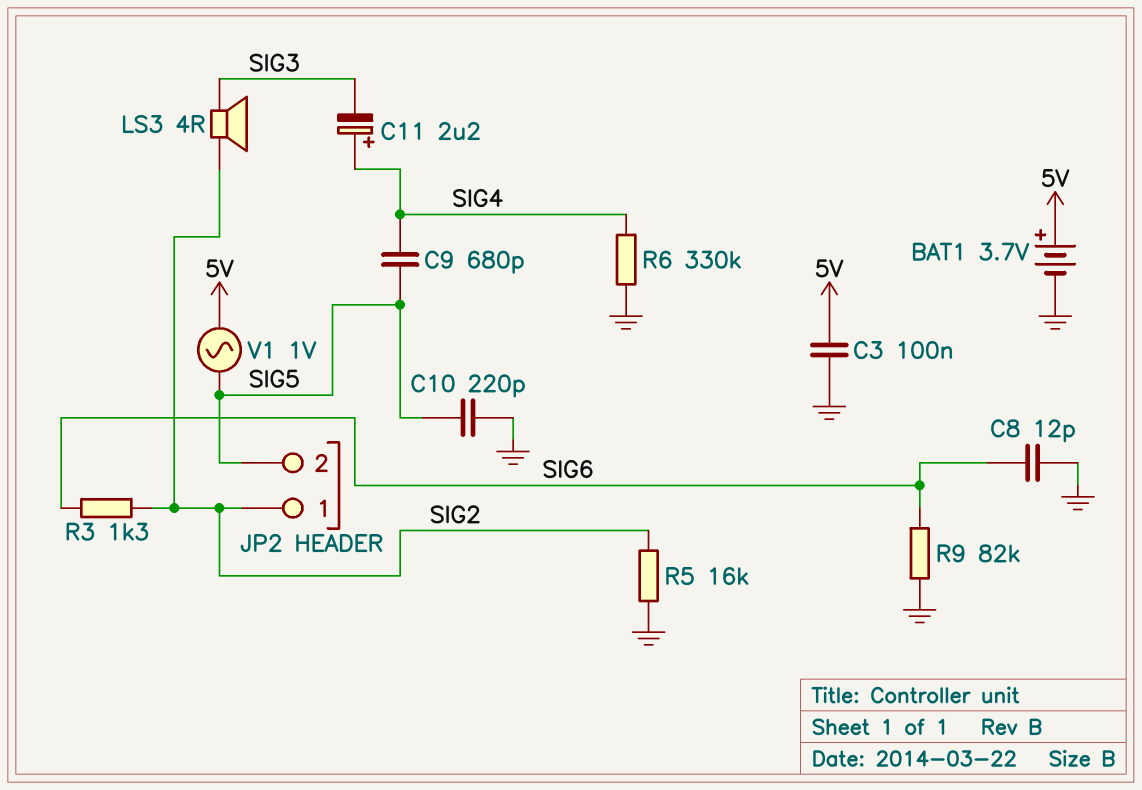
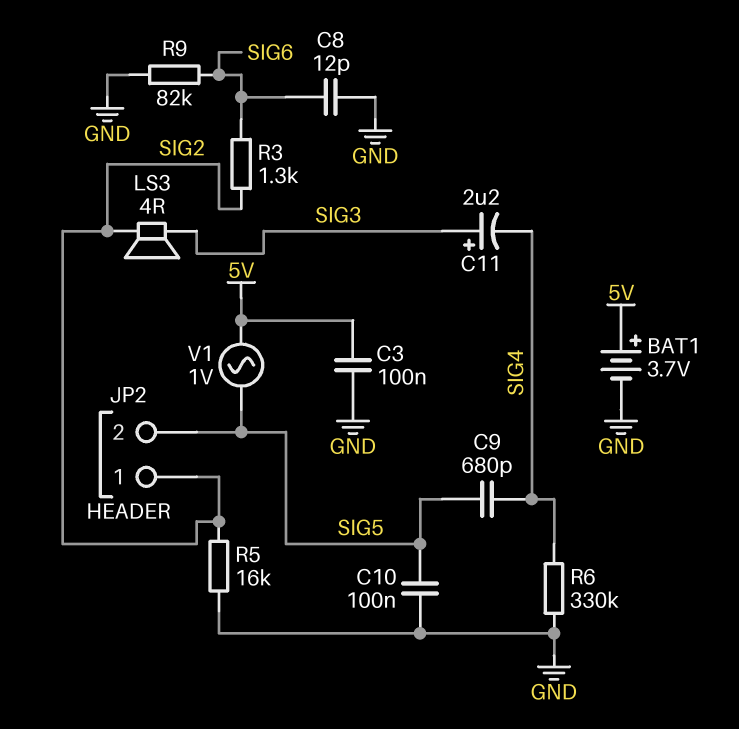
C10: 220pF (GND, SIG5) -> 100nF (GND, SIG5)
C11: 2.2uF (plus SIG4, minus SIG3) -> 2.2uF (plus SIG3, minus SIG4)

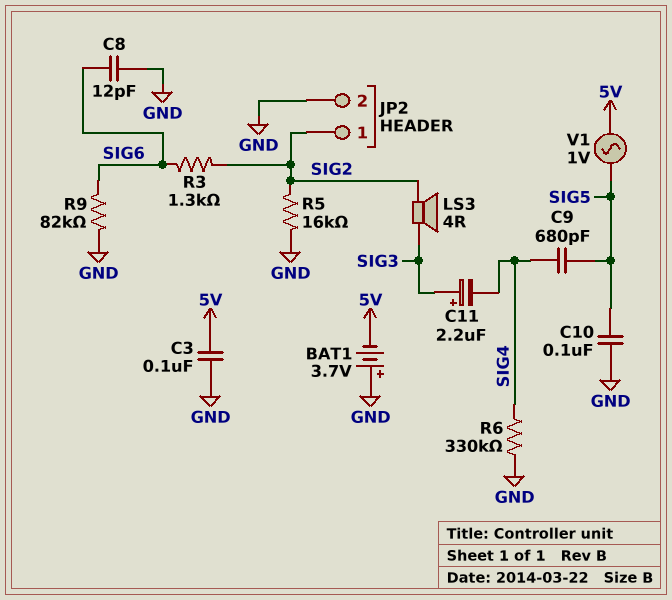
BAT1: 3.7V (plus 5V, minus GND) -> 3.7V (plus GND, minus 5V)
JP2 pin 2: SIG5 -> GND

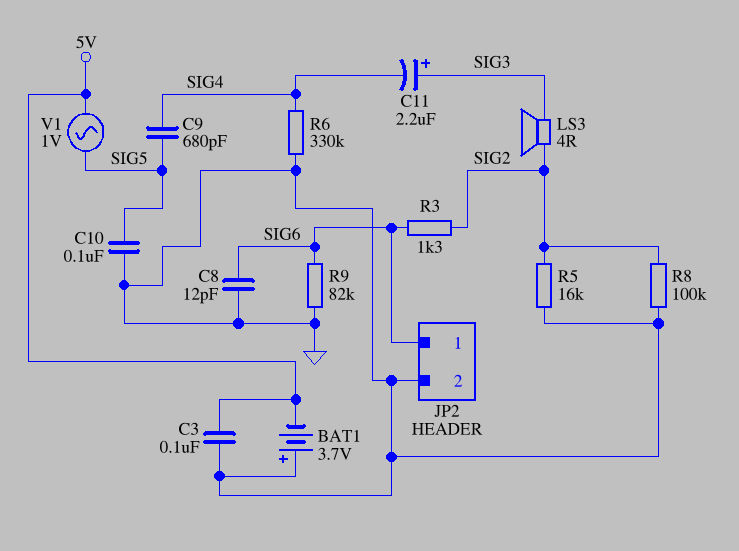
JP2 pin 1: SIG2 -> SIG6
R8: none -> 100k (GND, SIG2)

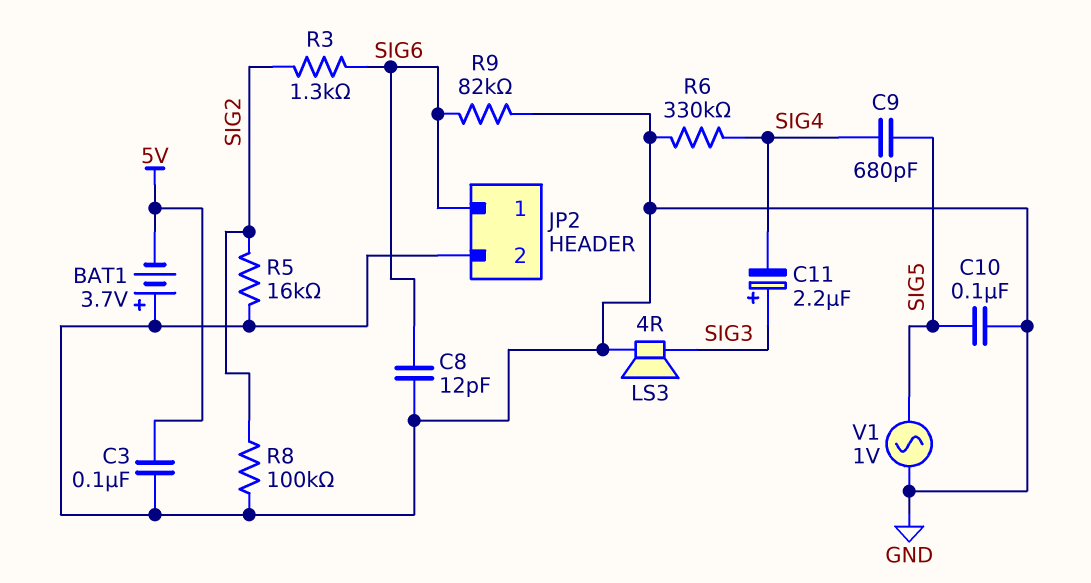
LS3: speaker 4R (SIG2, SIG3) -> speaker 4R (GND, SIG3)
V1: AC 1V (5V, SIG5) -> AC 1V (GND, SIG5)

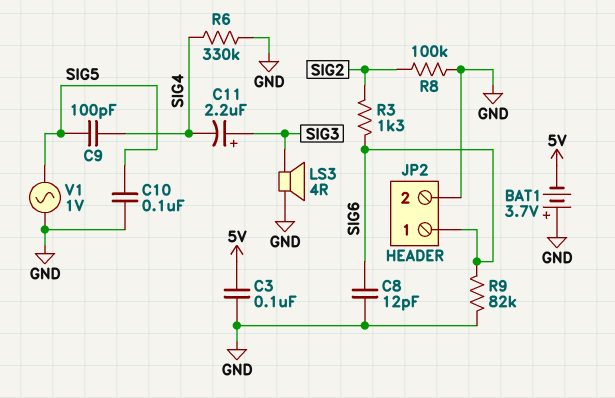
C9: 680pF (SIG4, SIG5) -> 100pF (SIG4, SIG5)
R5: 16k (GND, SIG2) -> none

